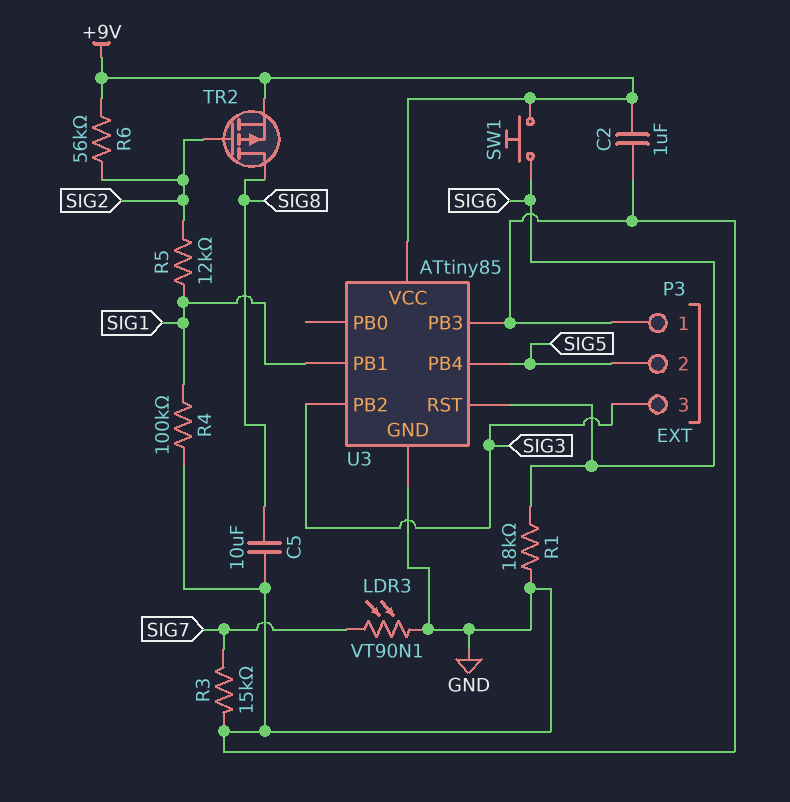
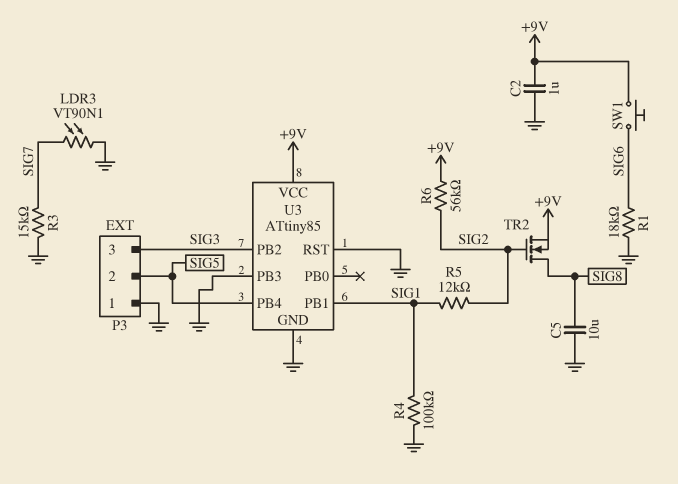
TR2: PMOS (G SIG2, D SIG8, S +9V) -> NMOS (G SIG2, D SIG8, S +9V)
U3 pin RST: SIG6 -> GND

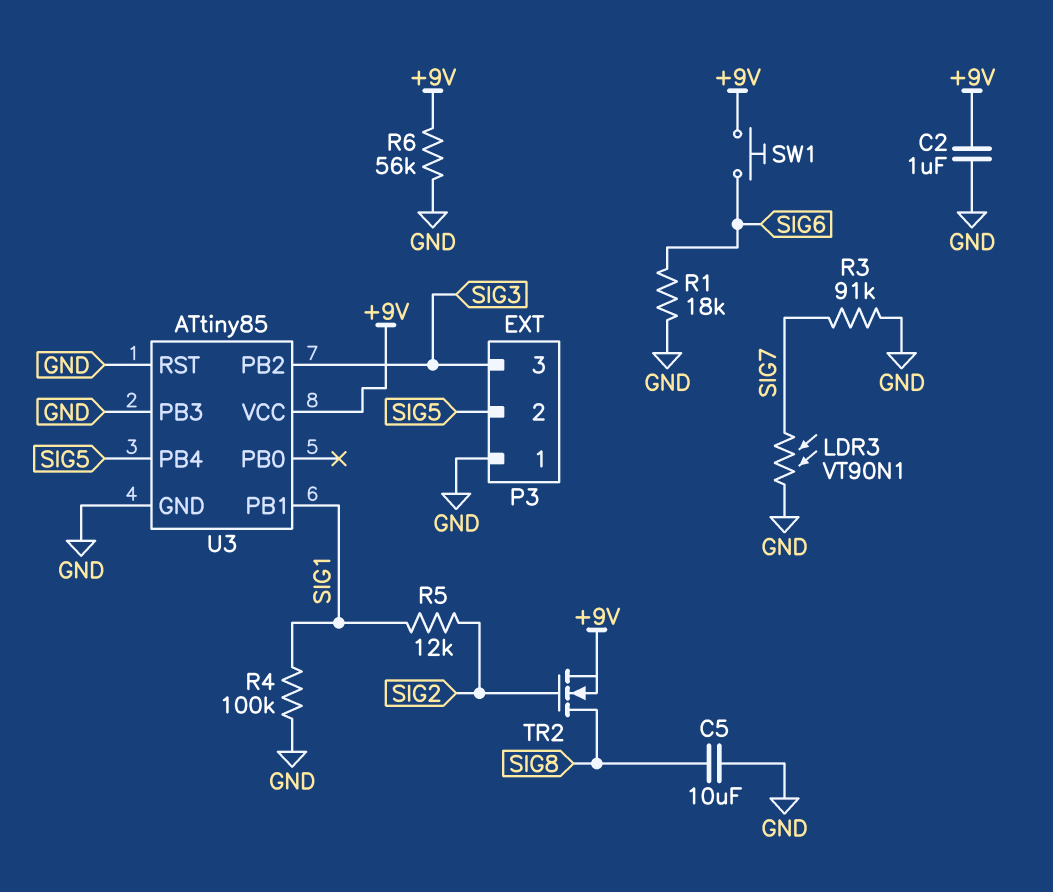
R3: 15k (GND, SIG7) -> 91k (GND, SIG7)
R6: 56k (+9V, SIG2) -> 56k (+9V, GND)

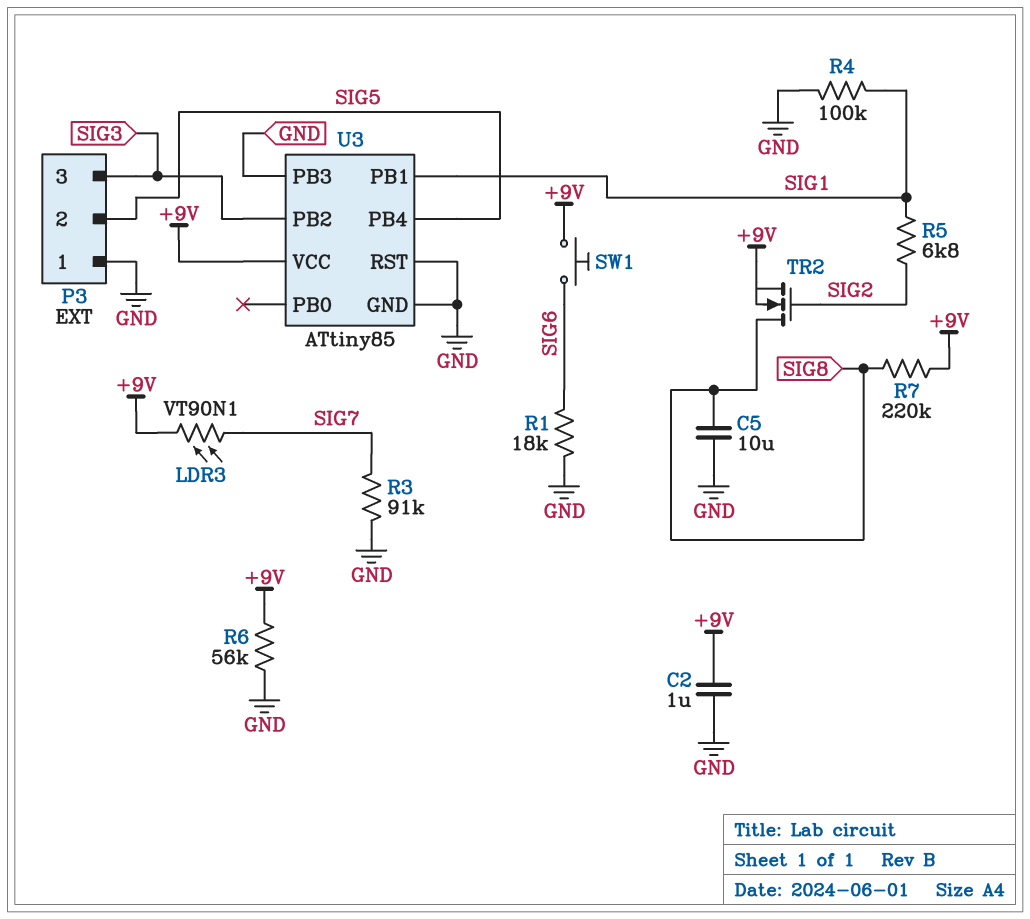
LDR3: VT90N1 (GND, SIG7) -> VT90N1 (+9V, SIG7)
R5: 12k (SIG1, SIG2) -> 6.8k (SIG1, SIG2)
R7: none -> 220k (+9V, SIG8)

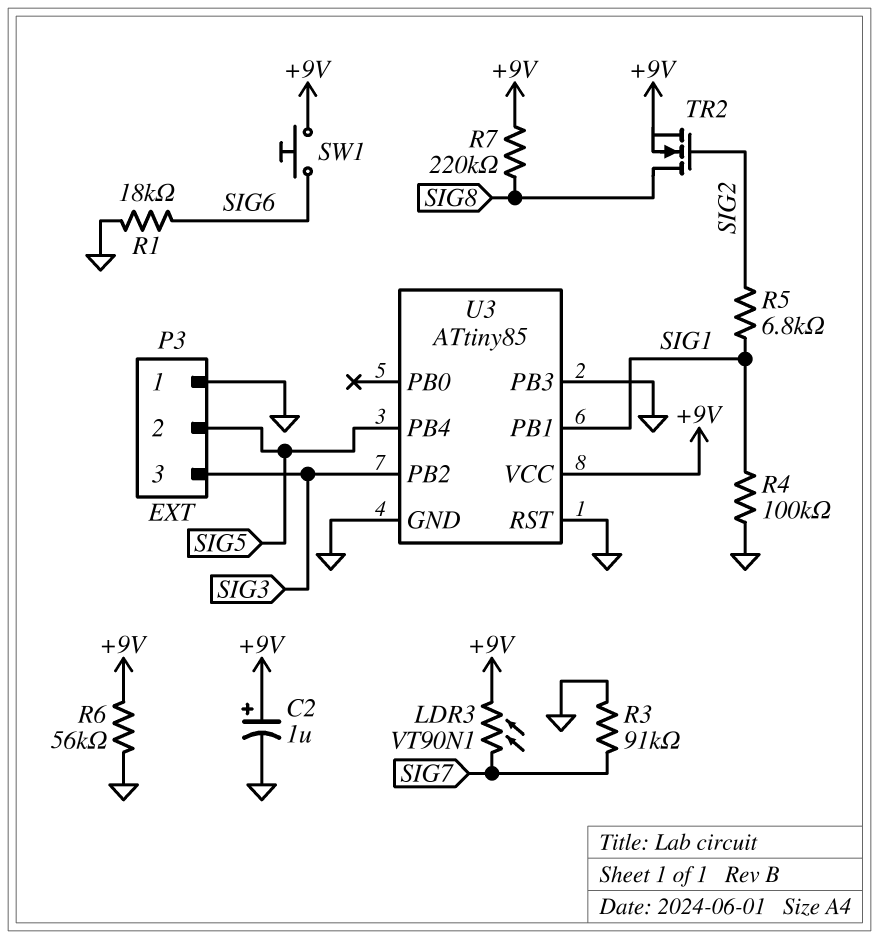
C2: 1uF (+9V, GND) -> 1uF (plus +9V, minus GND)
C5: 10uF (GND, SIG8) -> none

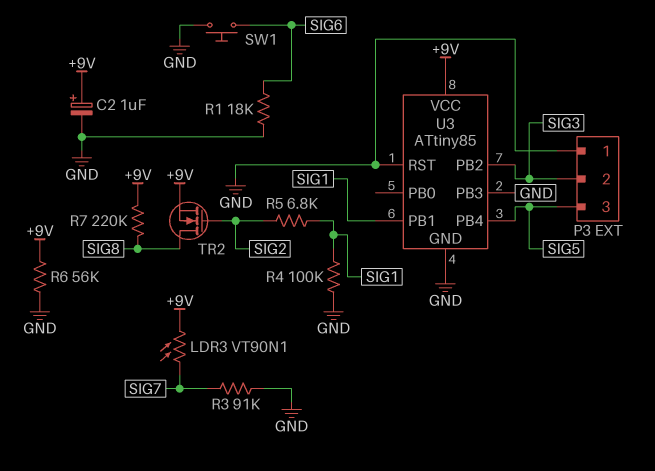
P3 pin 2: SIG5 -> SIG3
P3 pin 3: SIG3 -> SIG5
SW1: button (+9V, SIG6) -> button (GND, SIG6)

